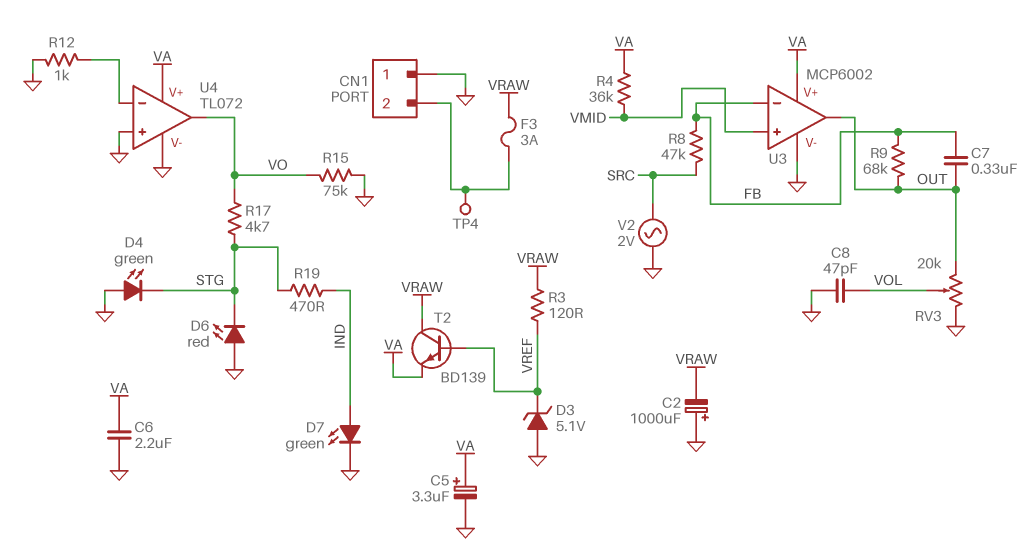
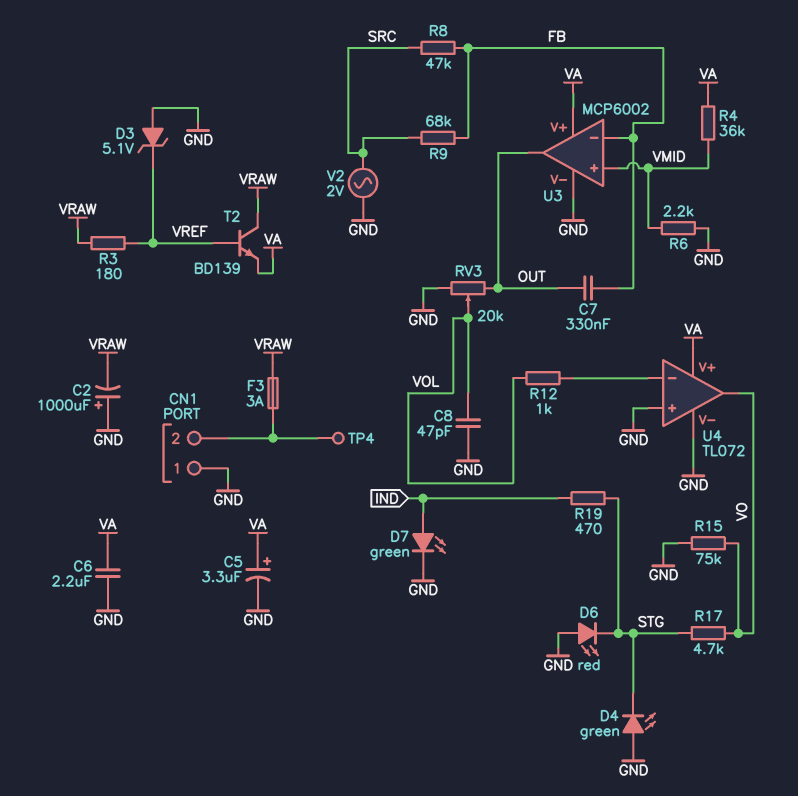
R3: 120 (VRAW, VREF) -> 180 (VRAW, VREF)
R6: none -> 2.2k (GND, VMID)
R9: 68k (FB, OUT) -> 68k (FB, SRC)
R12: 1k (GND, U4/in-) -> 1k (U4/in-, VOL)

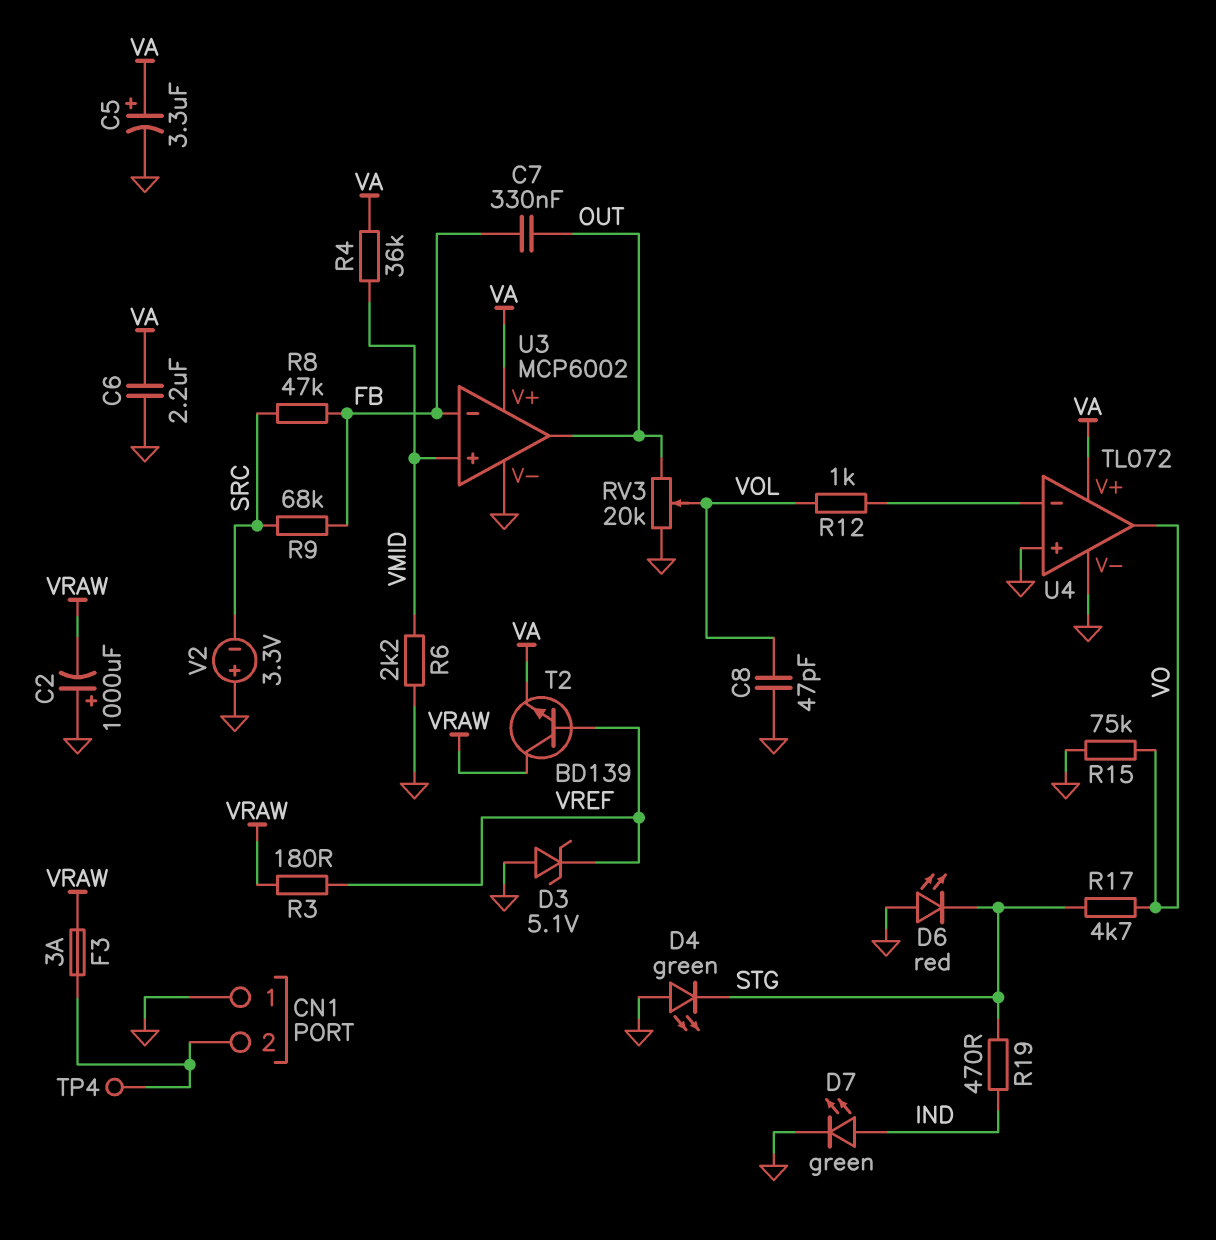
V2: AC 2V (GND, SRC) -> 3.3V (plus GND, minus SRC)

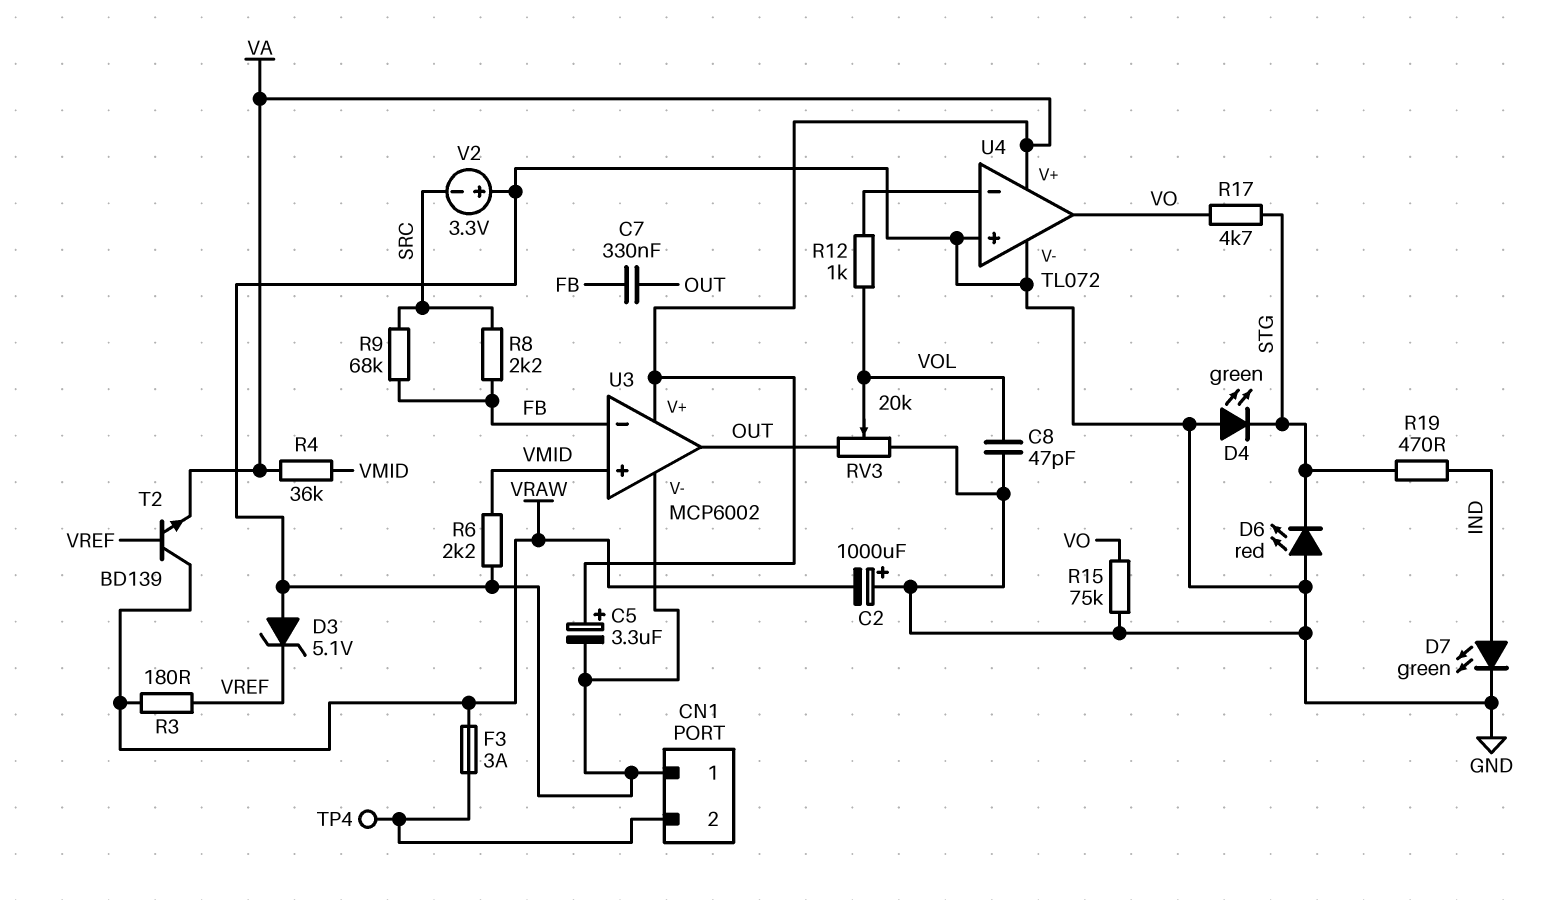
C6: 2.2uF (GND, VA) -> none
R8: 47k (FB, SRC) -> 2.2k (FB, SRC)

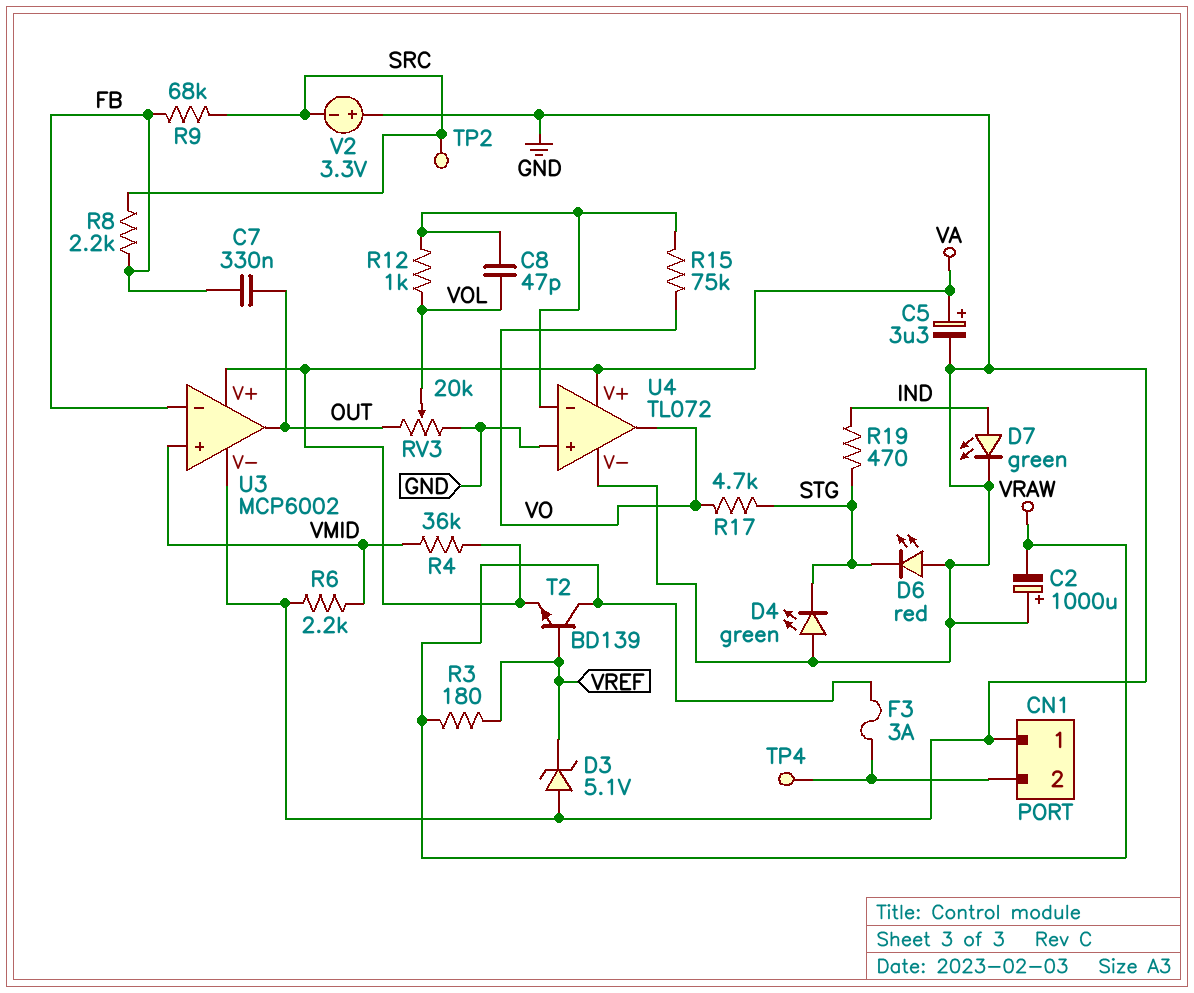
C8: 47pF (GND, VOL) -> 47pF (U4/in-, VOL)
R15: 75k (GND, VO) -> 75k (U4/in-, VO)
TP2: none -> test point (SRC)

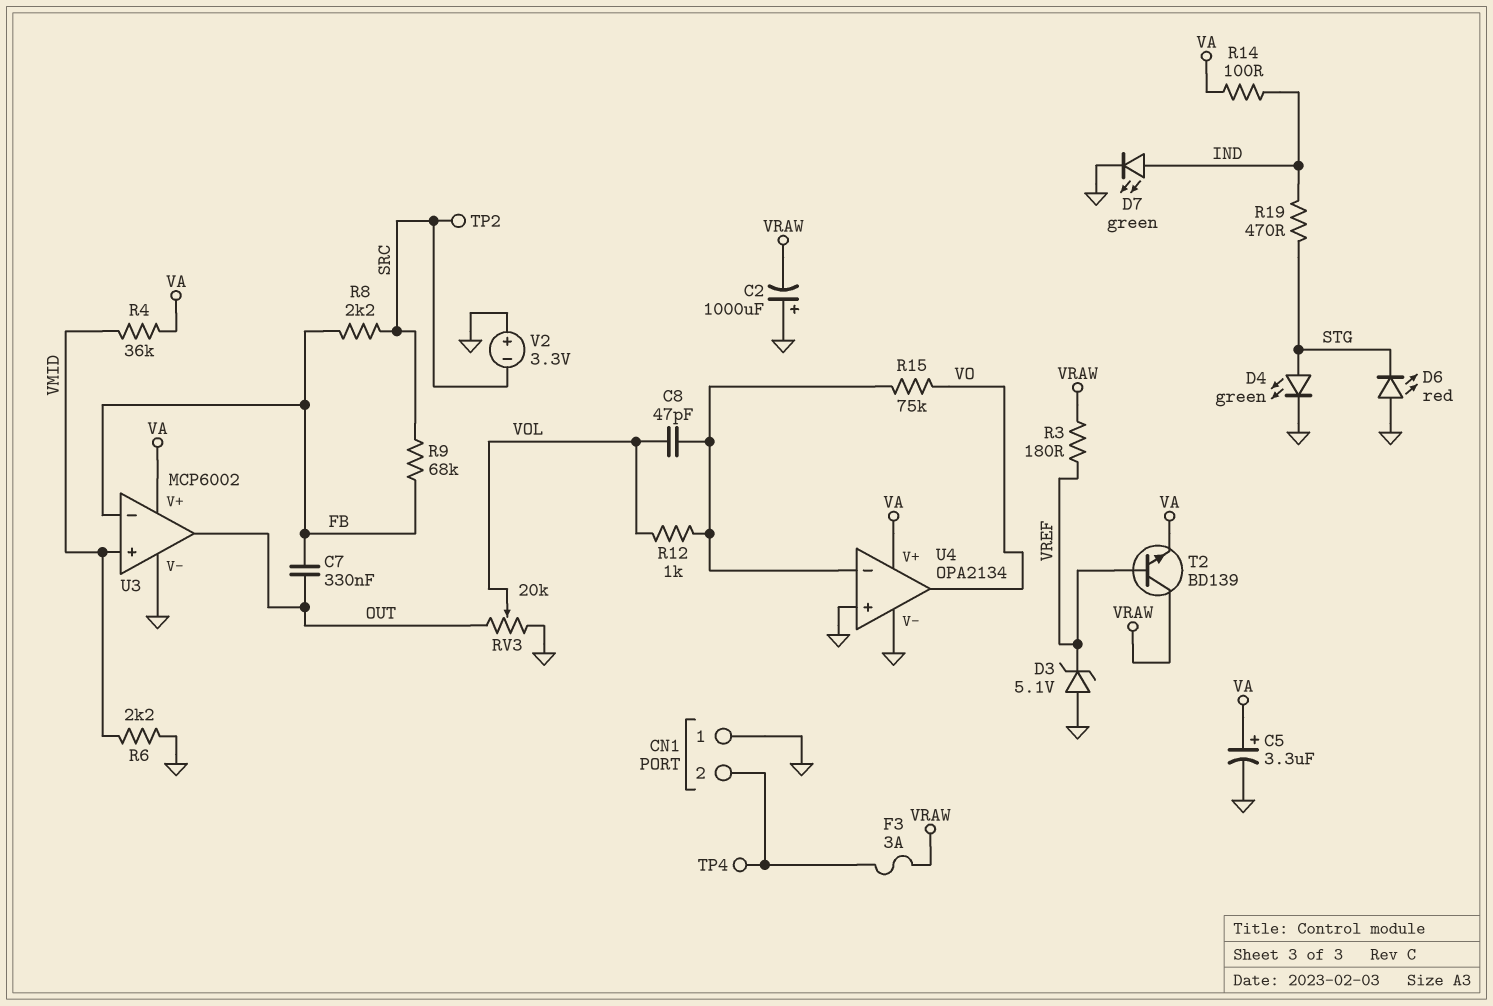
D4: LED green (A GND, K STG) -> LED green (A STG, K GND)
R14: none -> 100 (IND, VA)
R17: 4.7k (STG, VO) -> none
U4: TL072 -> OPA2134

